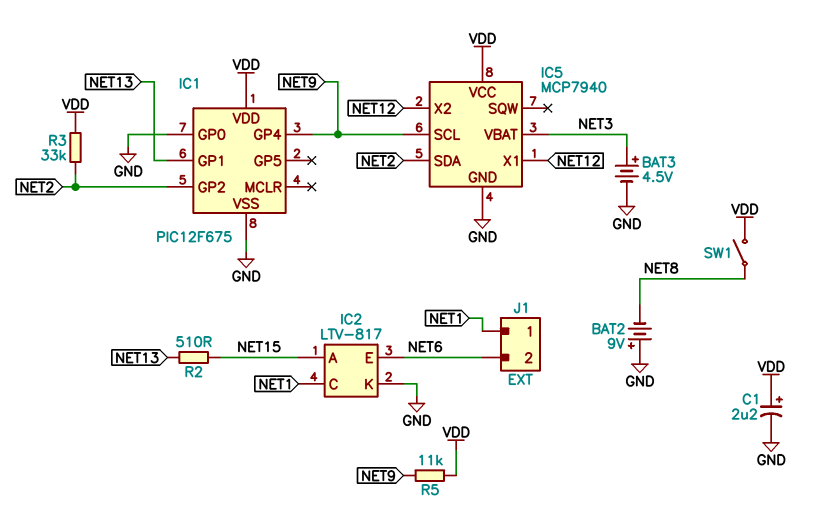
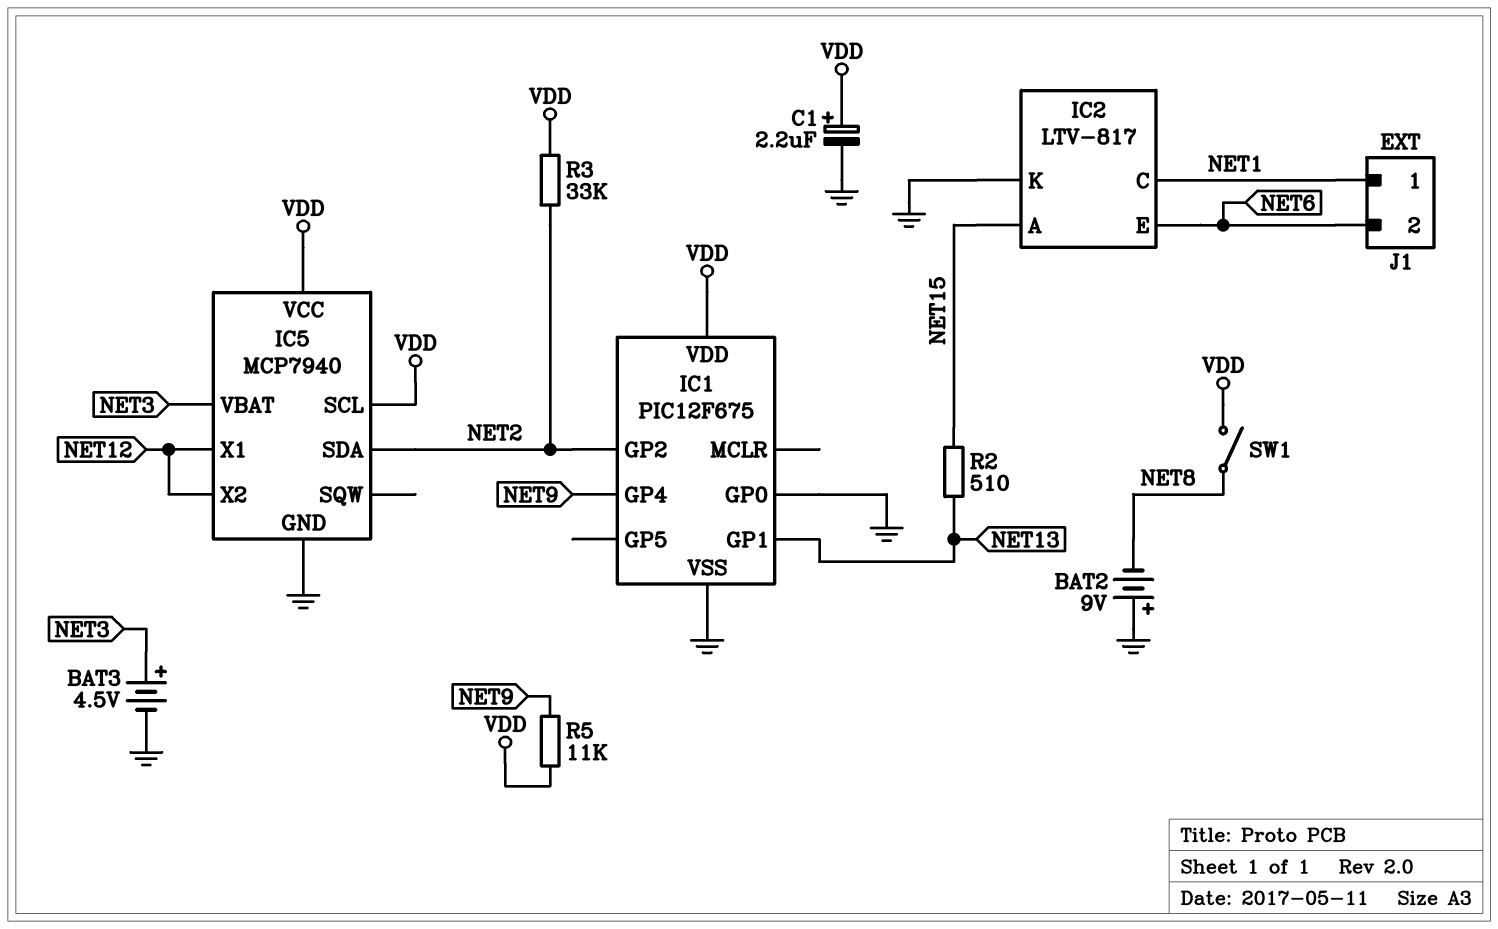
IC5 pin SCL: NET9 -> VDD

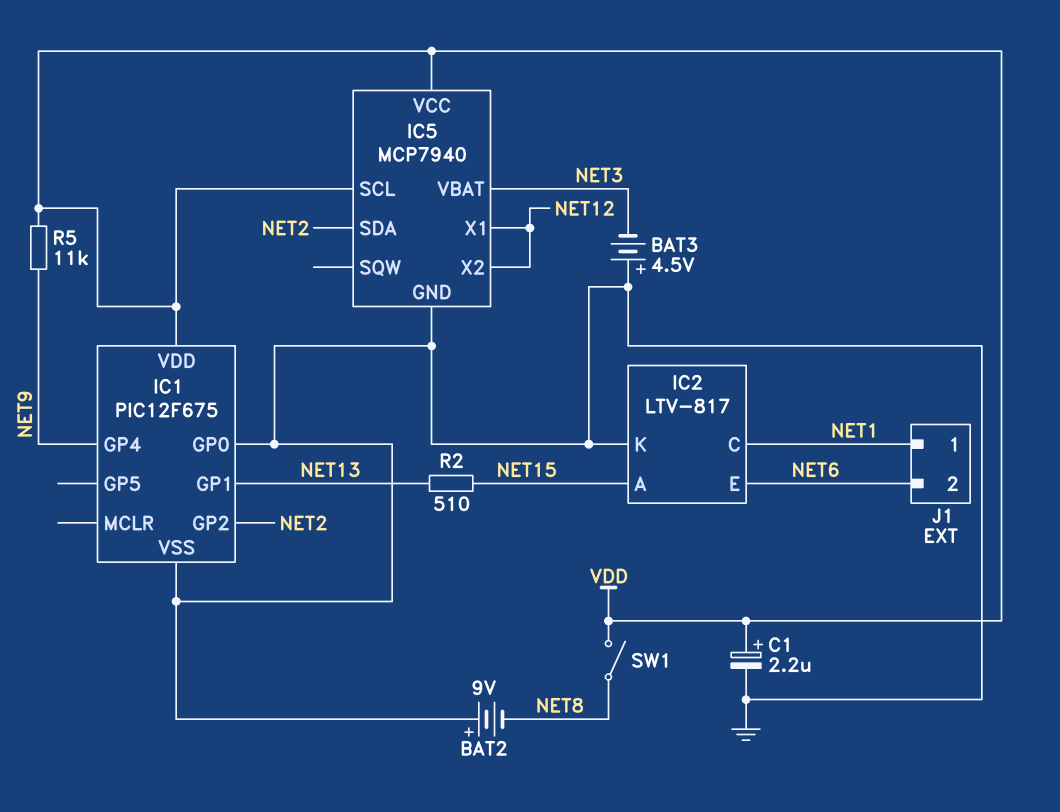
BAT3: 4.5V (plus NET3, minus GND) -> 4.5V (plus GND, minus NET3)
R3: 33k (NET2, VDD) -> none

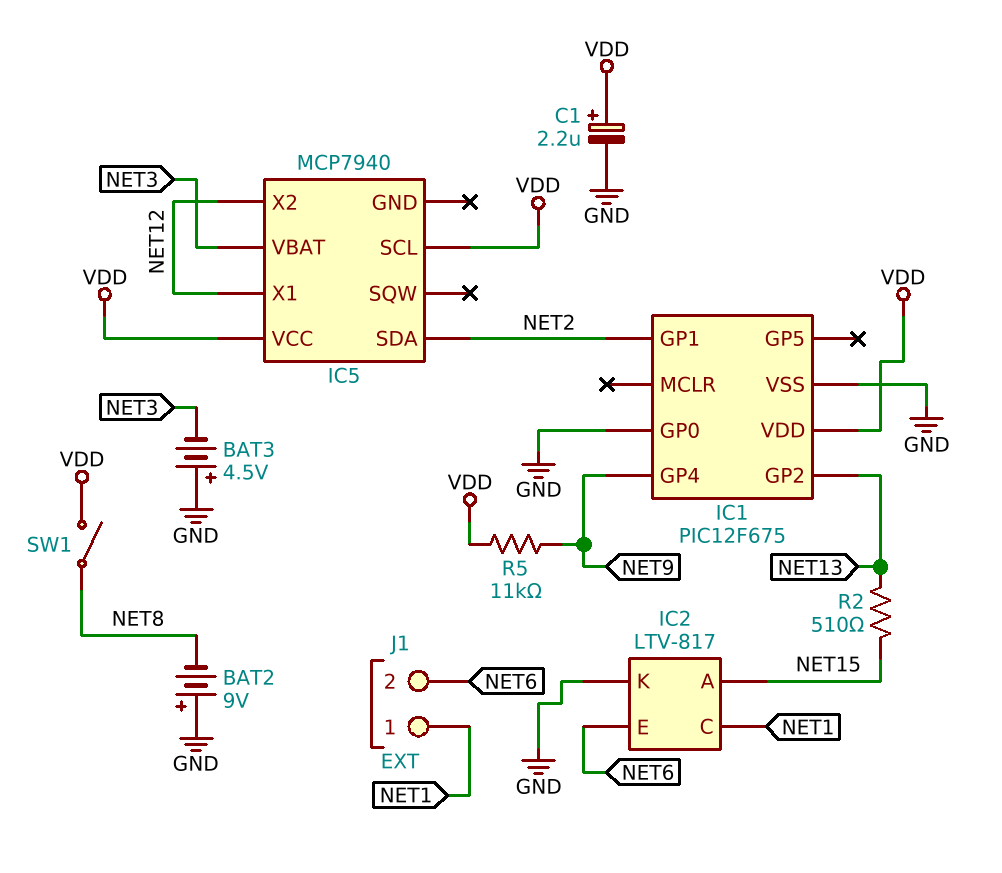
IC1 pin GP1: NET13 -> NET2
IC1 pin GP2: NET2 -> NET13
IC5 pin GND: GND -> none

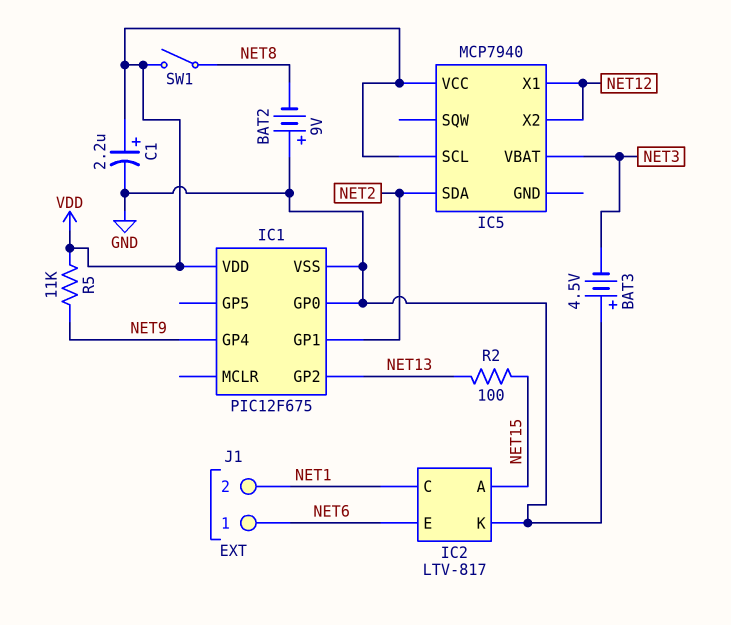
J1 pin 1: NET1 -> NET6
J1 pin 2: NET6 -> NET1
R2: 510 (NET13, NET15) -> 100 (NET13, NET15)

